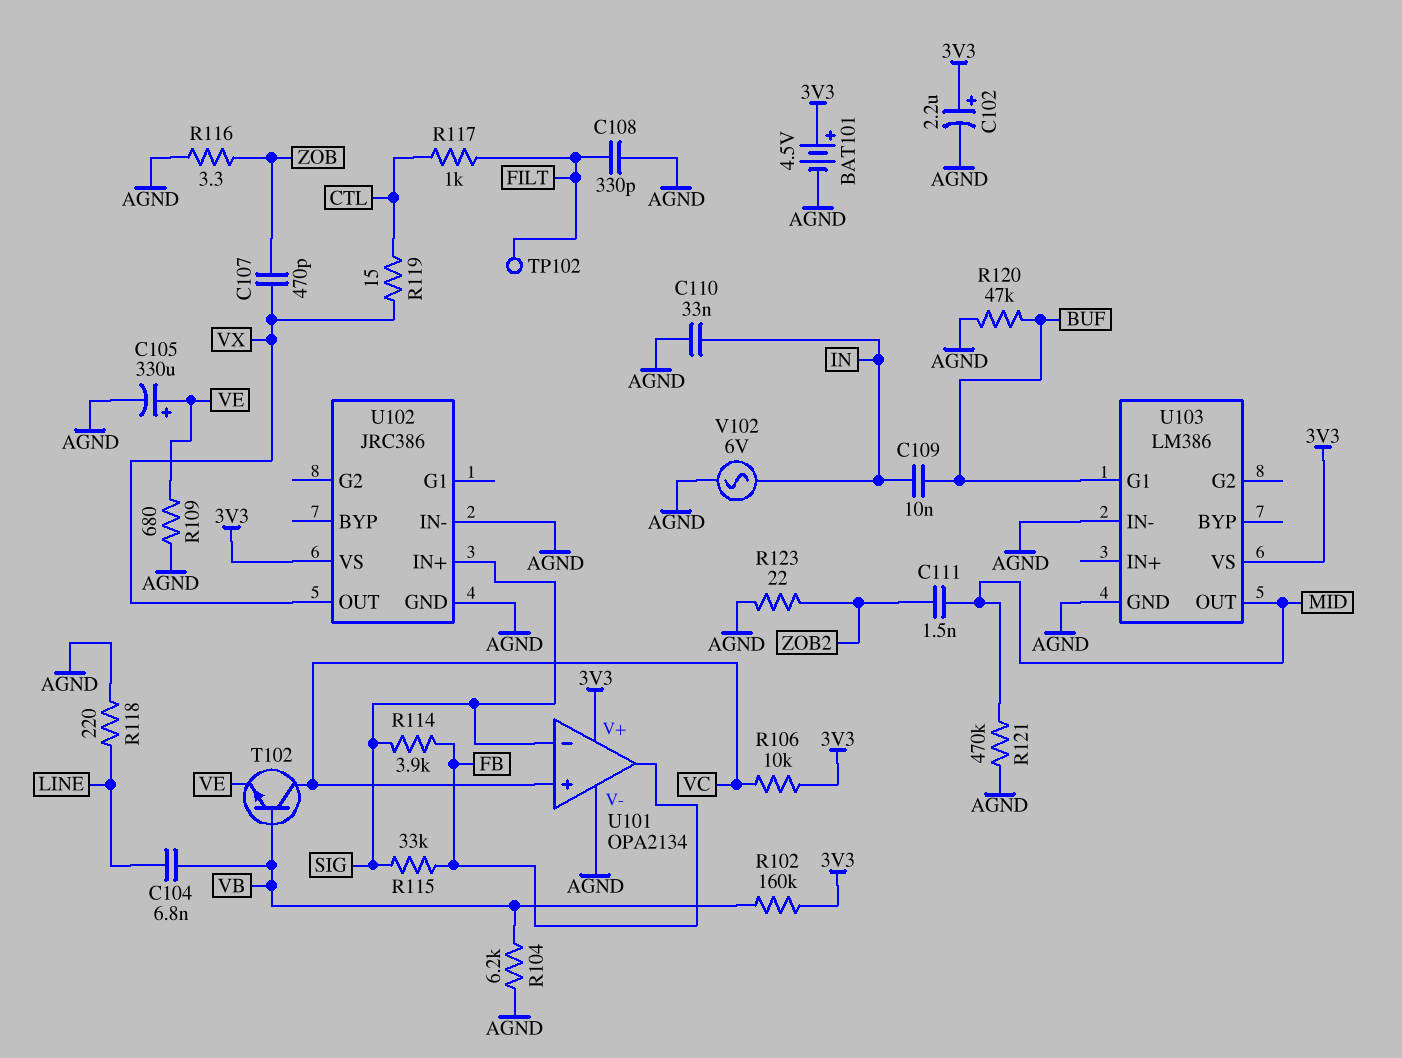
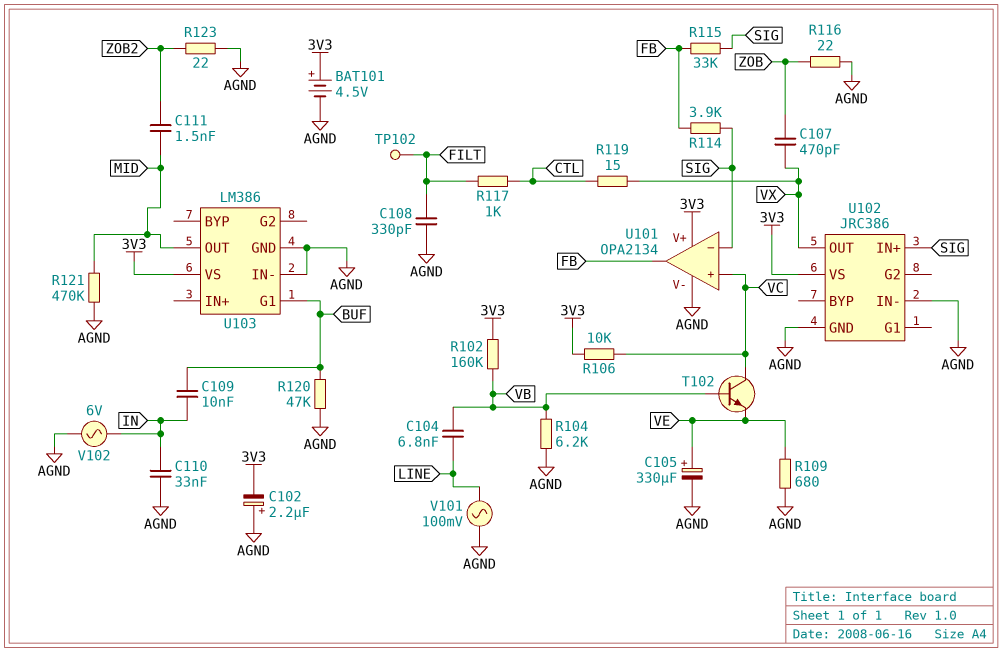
C102: 2.2uF (plus 3V3, minus AGND) -> 2.2uF (plus AGND, minus 3V3)
R116: 3.3 (AGND, ZOB) -> 22 (AGND, ZOB)
R118: 220 (AGND, LINE) -> none
V101: none -> AC 100mV (AGND, LINE)

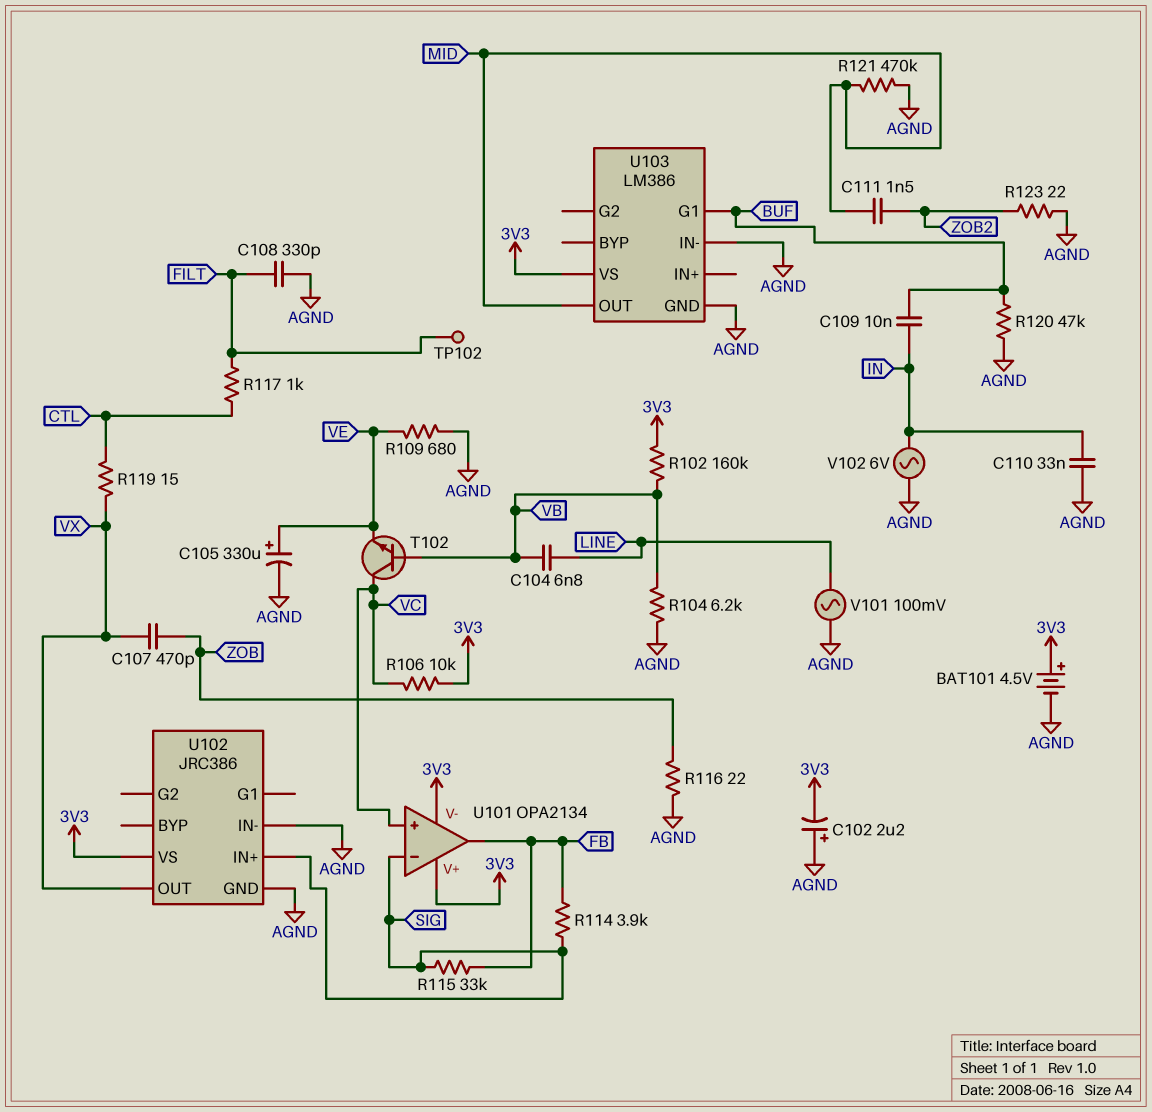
U101 pin V-: AGND -> 3V3

